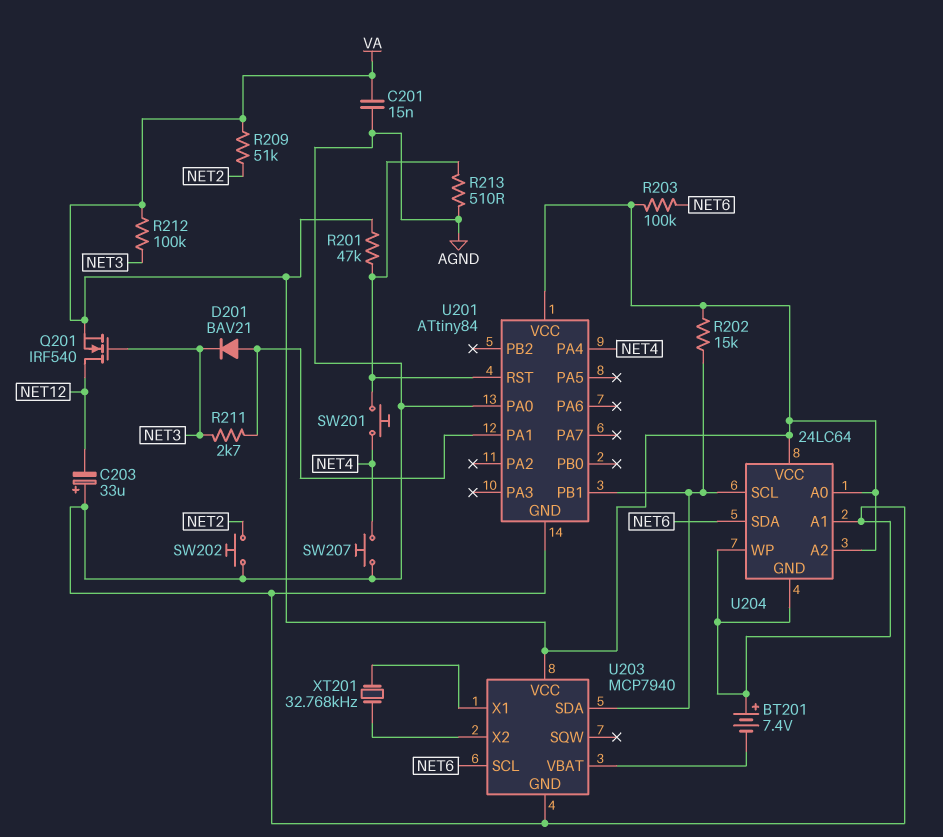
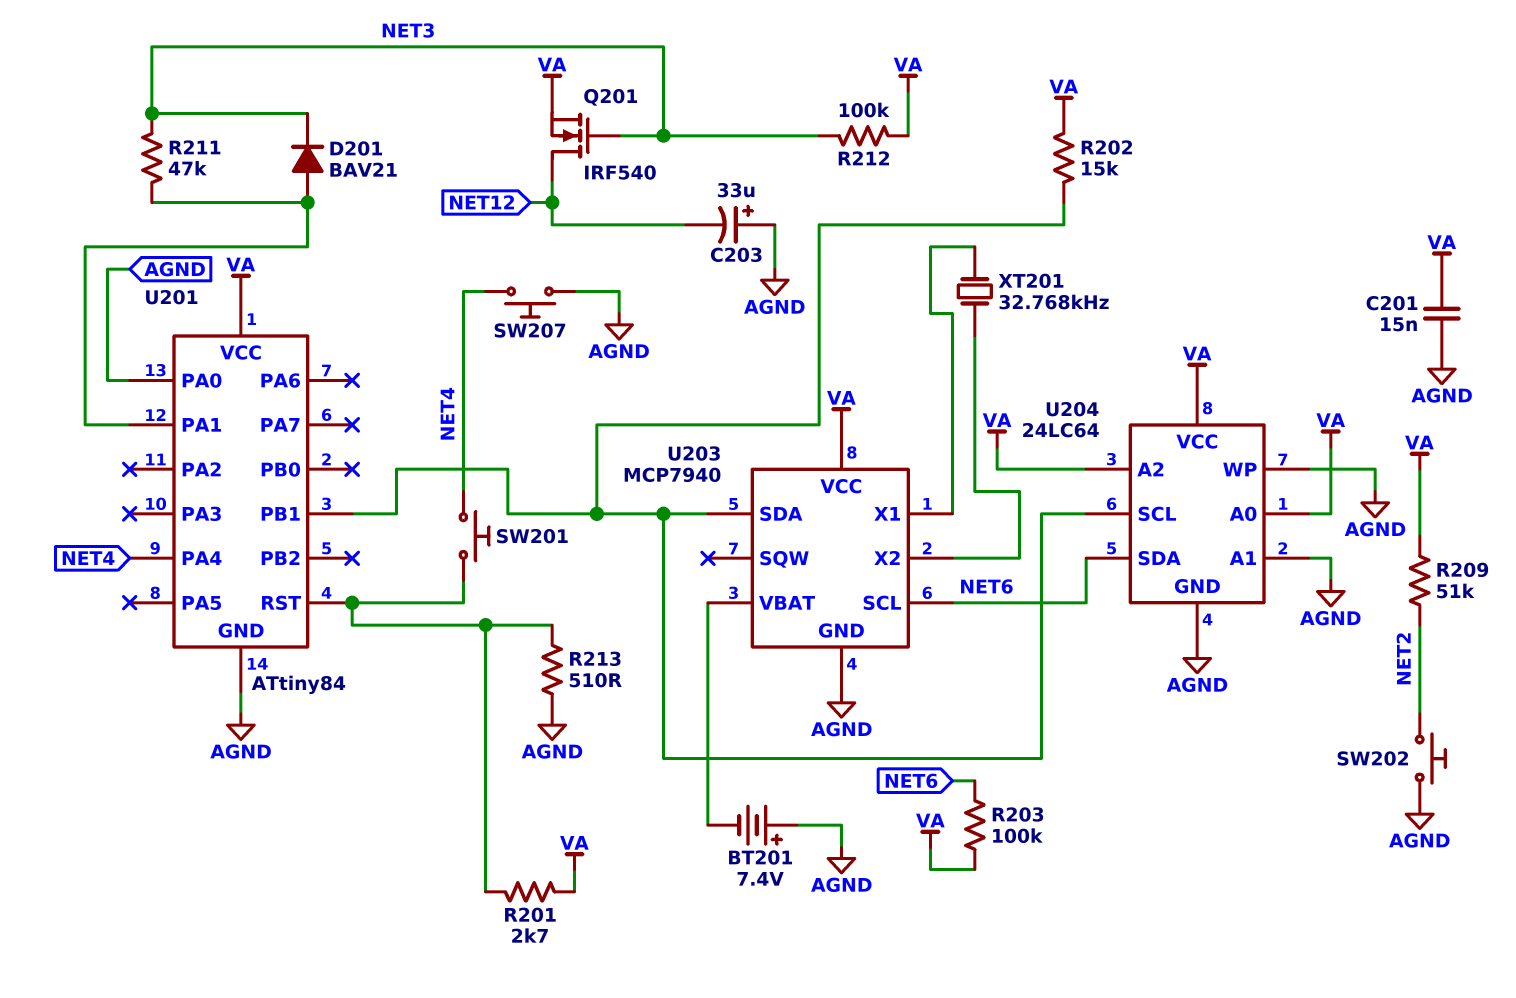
R201: 47k (U201/RST, VA) -> 2.7k (U201/RST, VA)
R211: 2.7k (NET3, U201/PA1) -> 47k (NET3, U201/PA1)

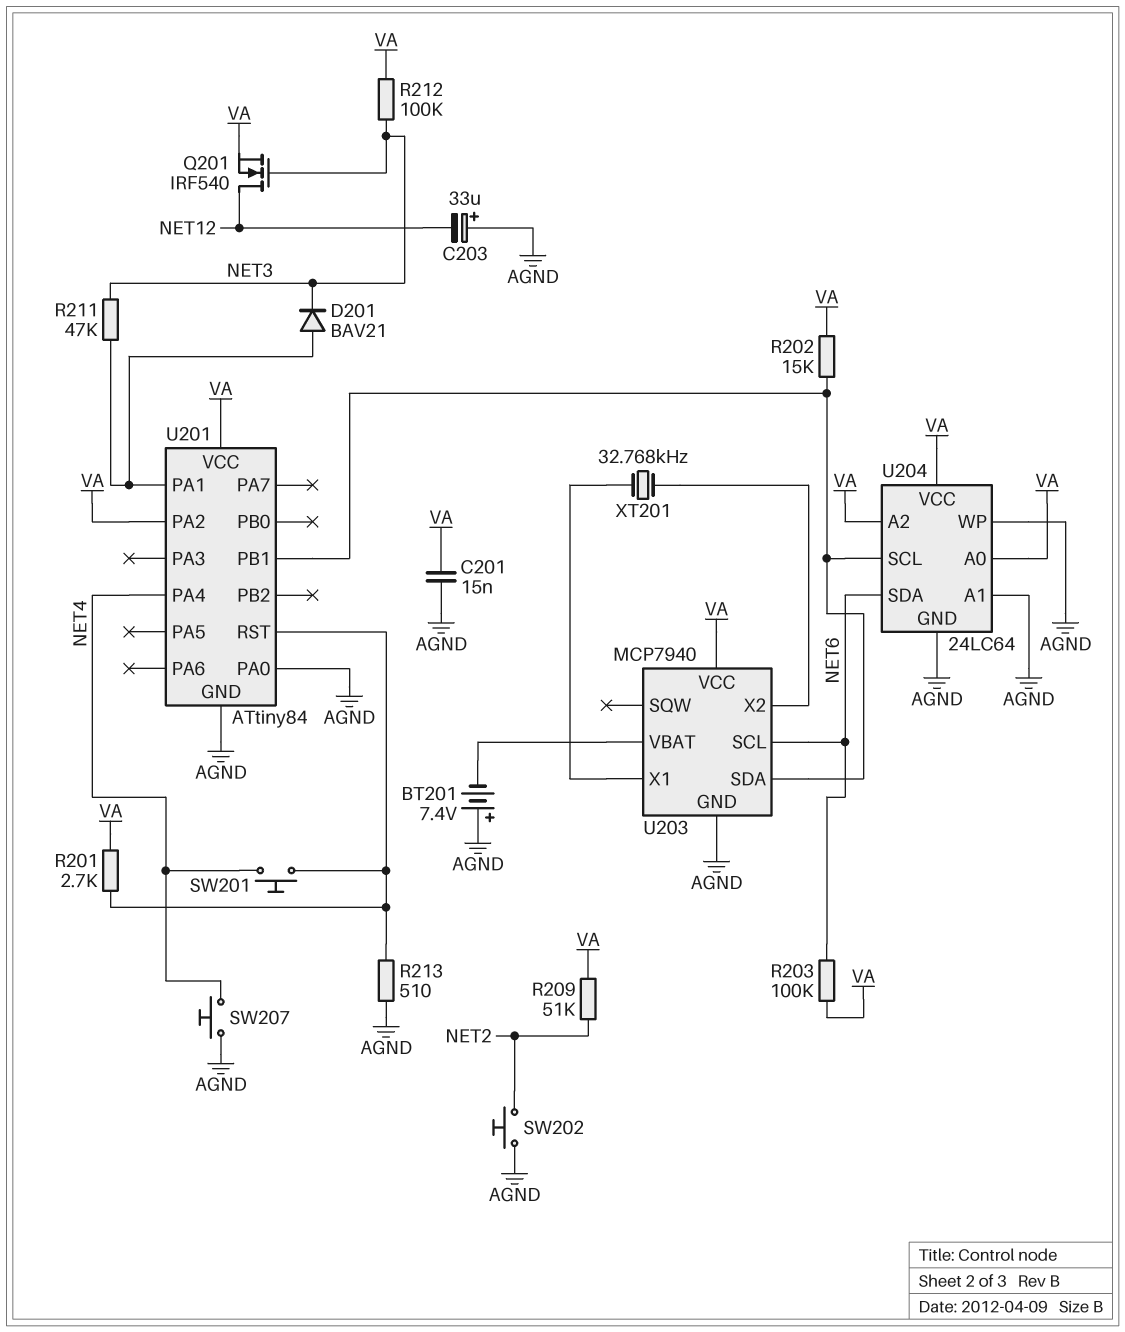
U201 pin PA2: none -> VA

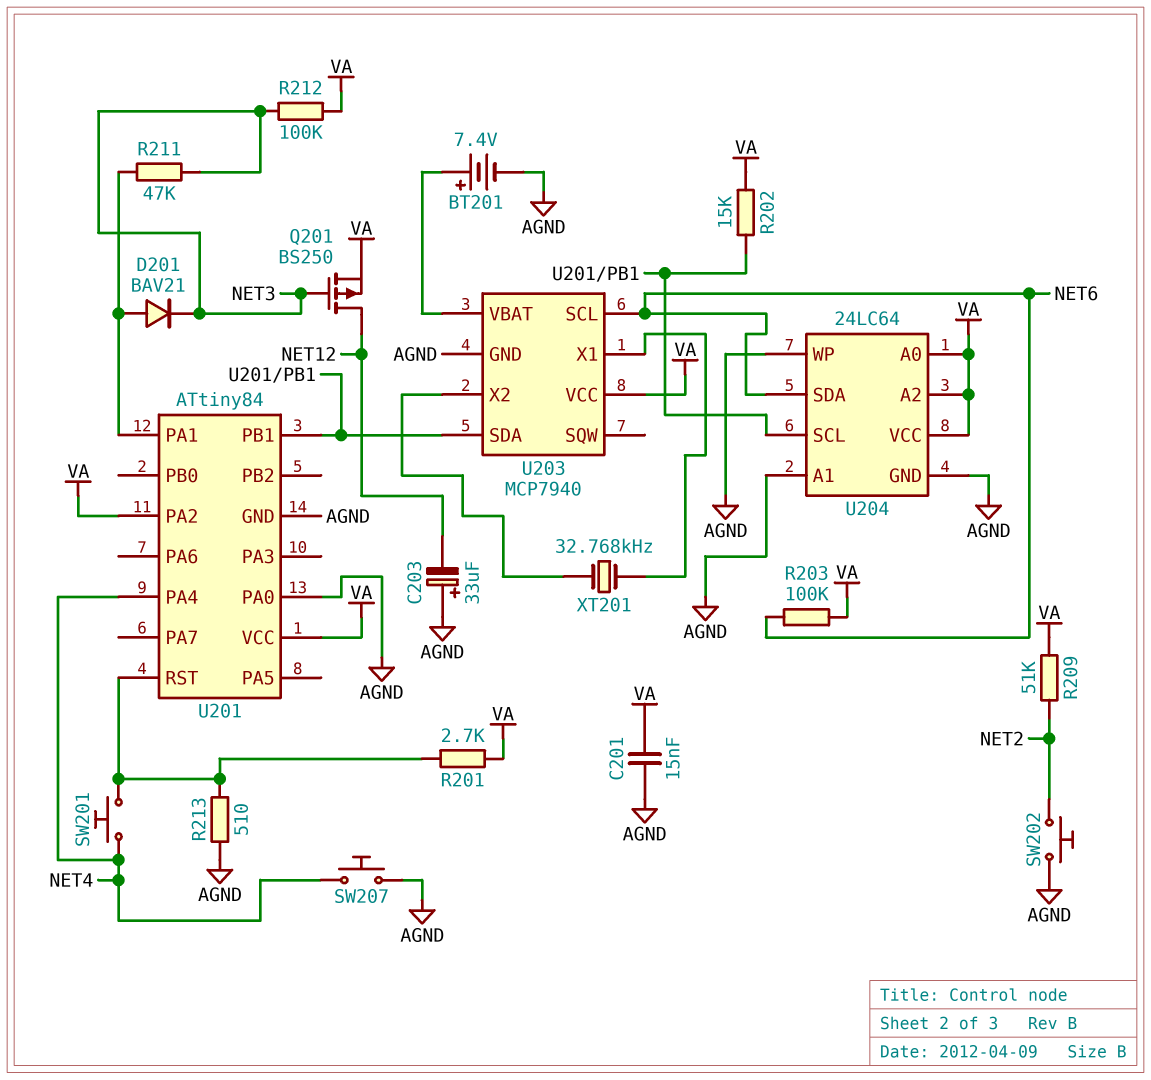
BT201: 7.4V (plus AGND, minus U203/VBAT) -> 7.4V (plus U203/VBAT, minus AGND)
Q201: NMOS IRF540 (G NET3, D NET12, S VA) -> PMOS BS250 (G NET3, D NET12, S VA)

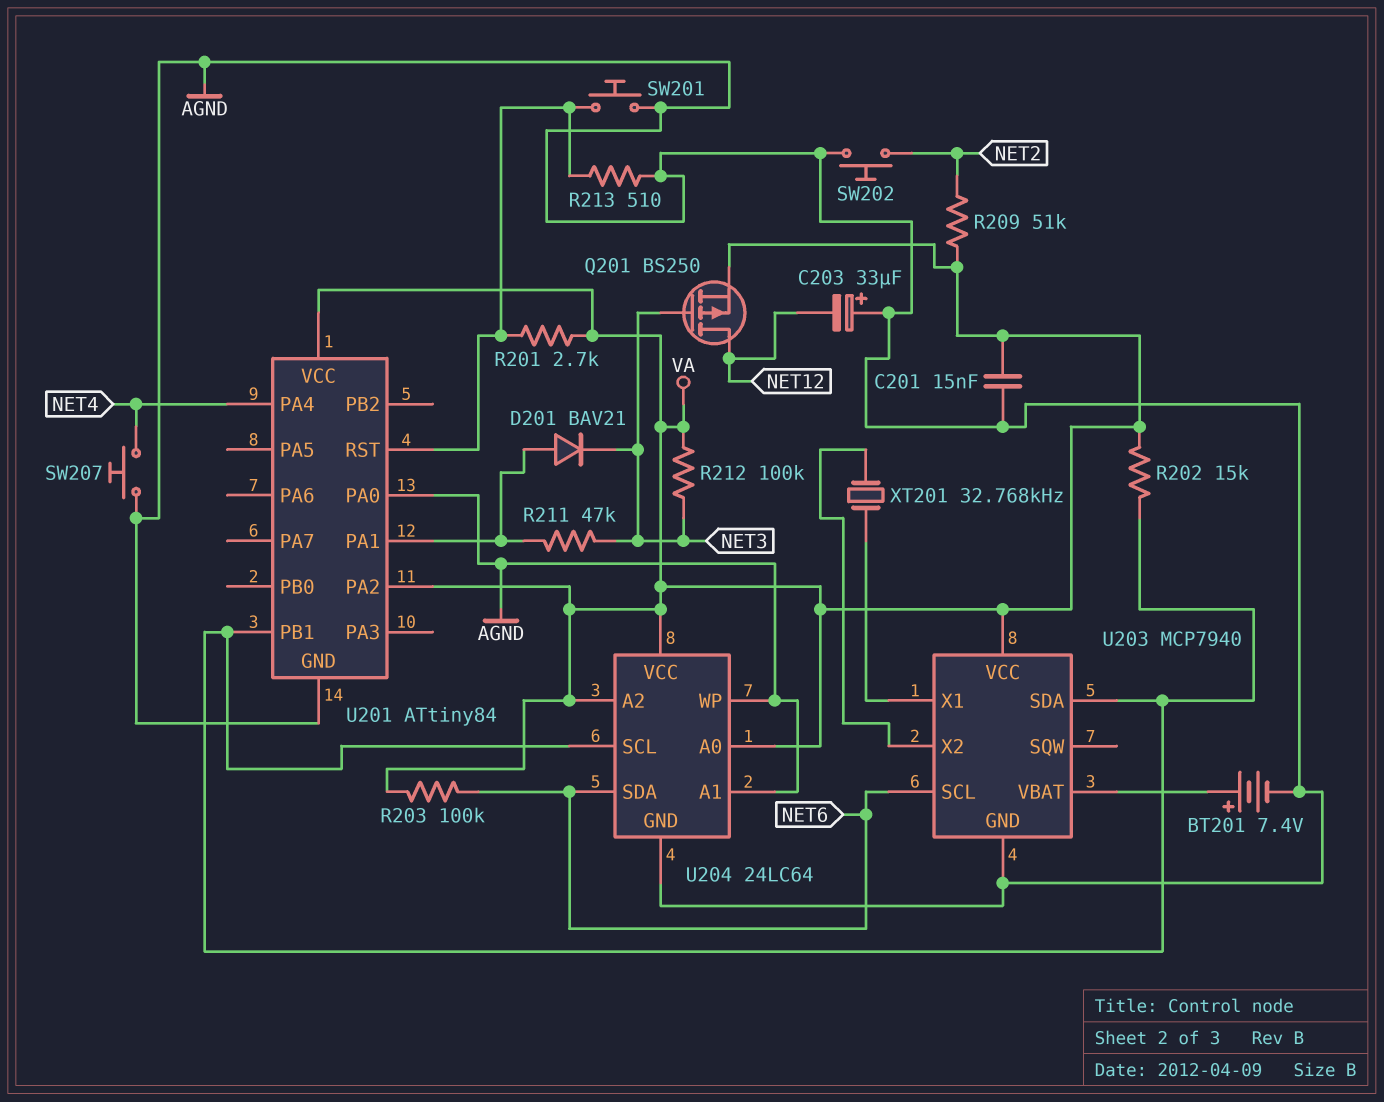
SW201: button (NET4, U201/RST) -> button (AGND, U201/RST)

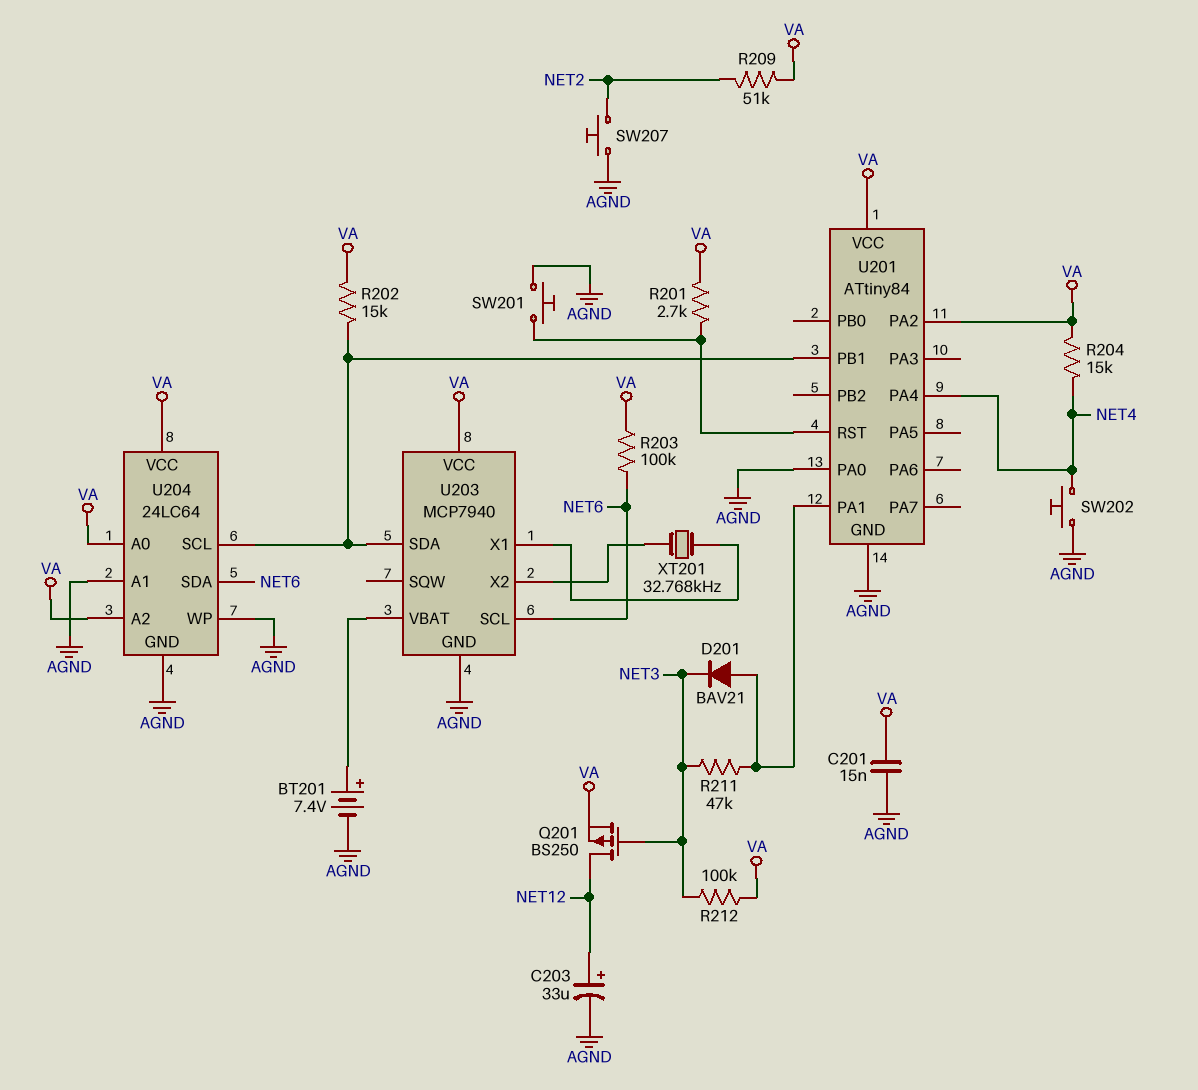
C203: 33uF (plus AGND, minus NET12) -> 33uF (plus NET12, minus AGND)
R204: none -> 15k (NET4, VA)
R213: 510 (AGND, U201/RST) -> none
SW202: button (AGND, NET2) -> button (AGND, NET4)
SW207: button (AGND, NET4) -> button (AGND, NET2)

